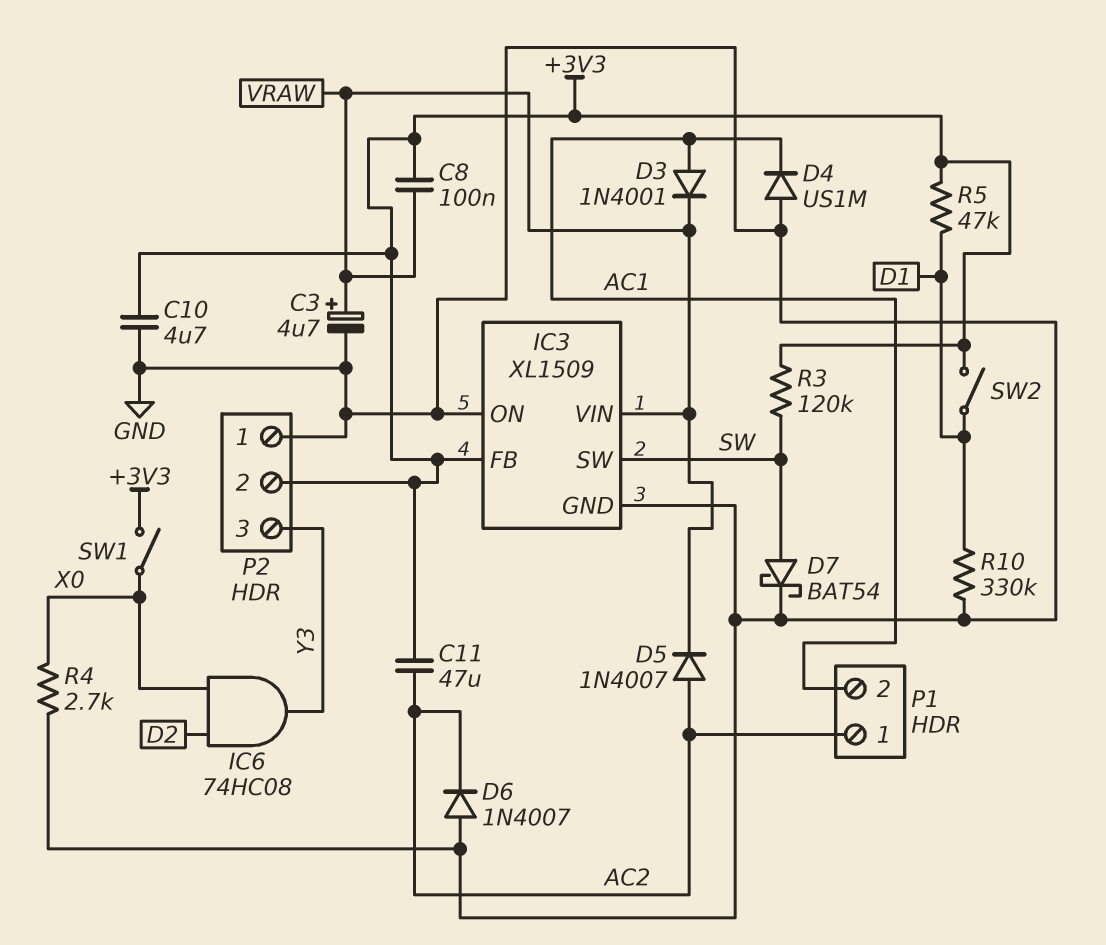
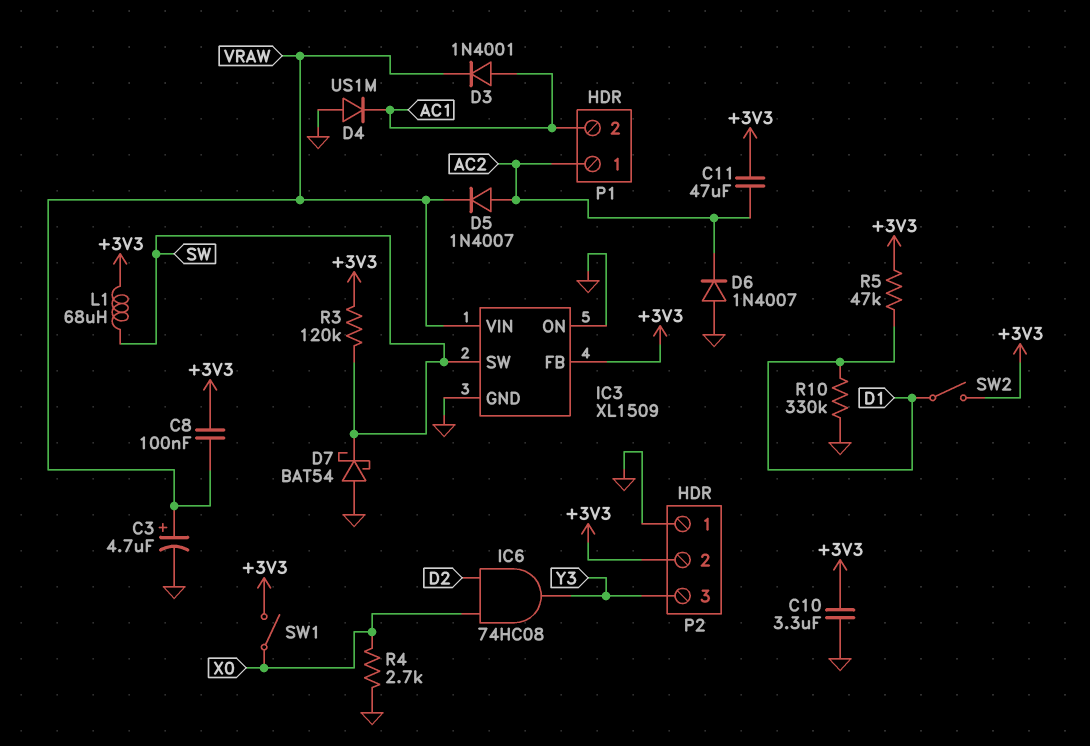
C10: 4.7uF (+3V3, GND) -> 3.3uF (+3V3, GND)
D7: schottky BAT54 (A SW, K GND) -> schottky BAT54 (A GND, K SW)
L1: none -> 68uH (+3V3, SW)

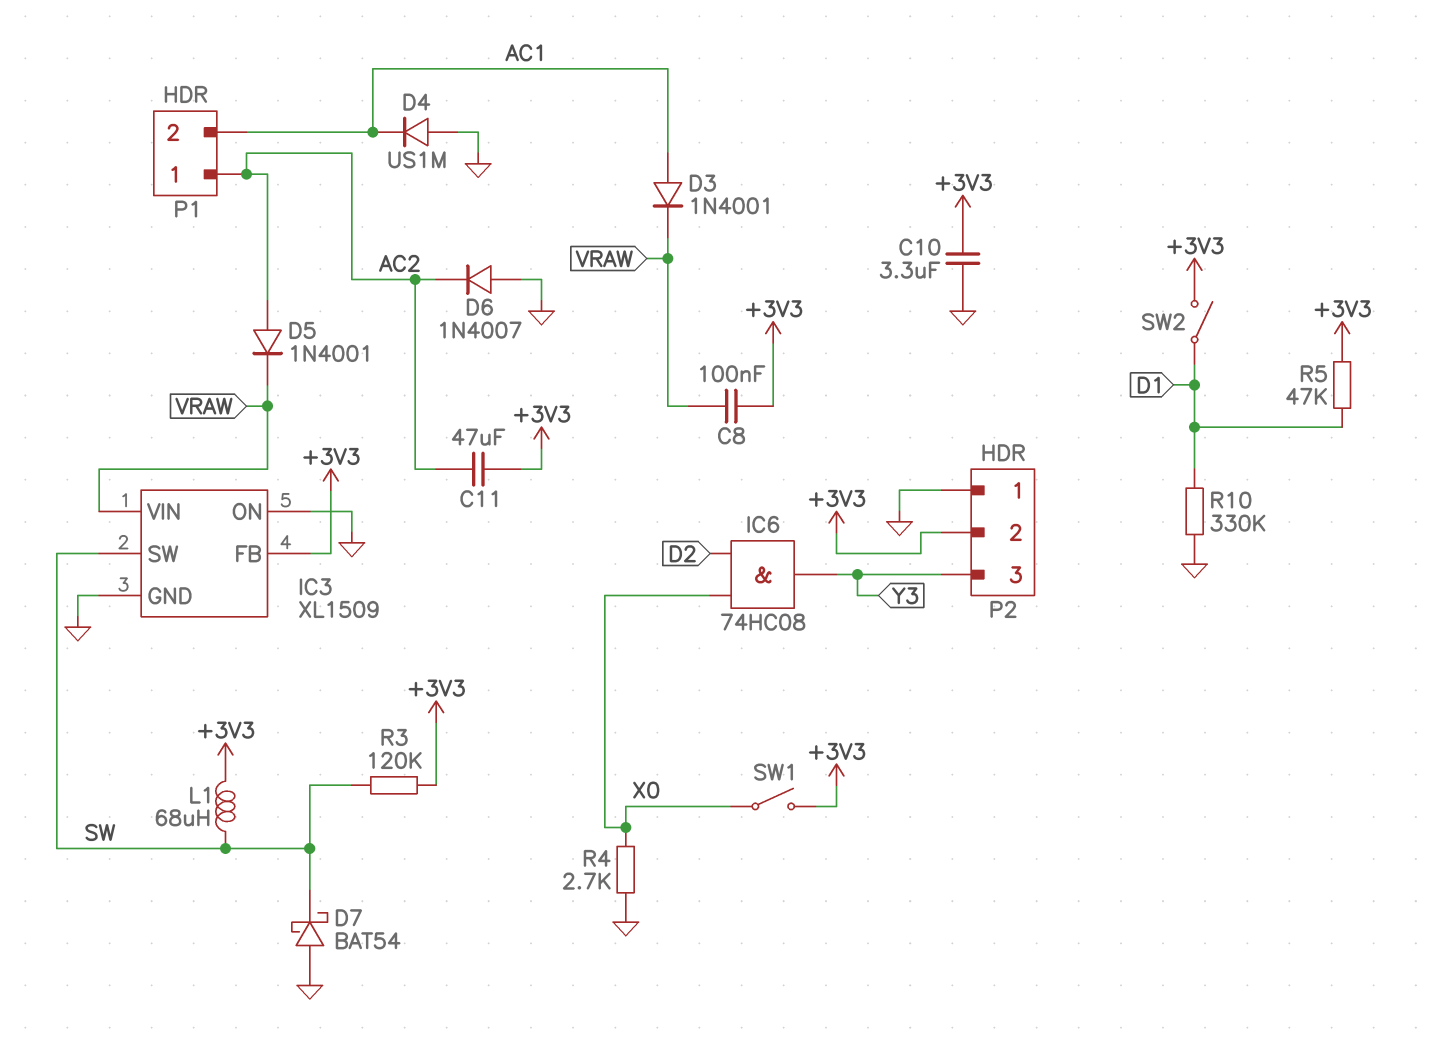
C3: 4.7uF (plus VRAW, minus GND) -> none
D5: diode 1N4007 (A AC2, K VRAW) -> diode 1N4001 (A AC2, K VRAW)

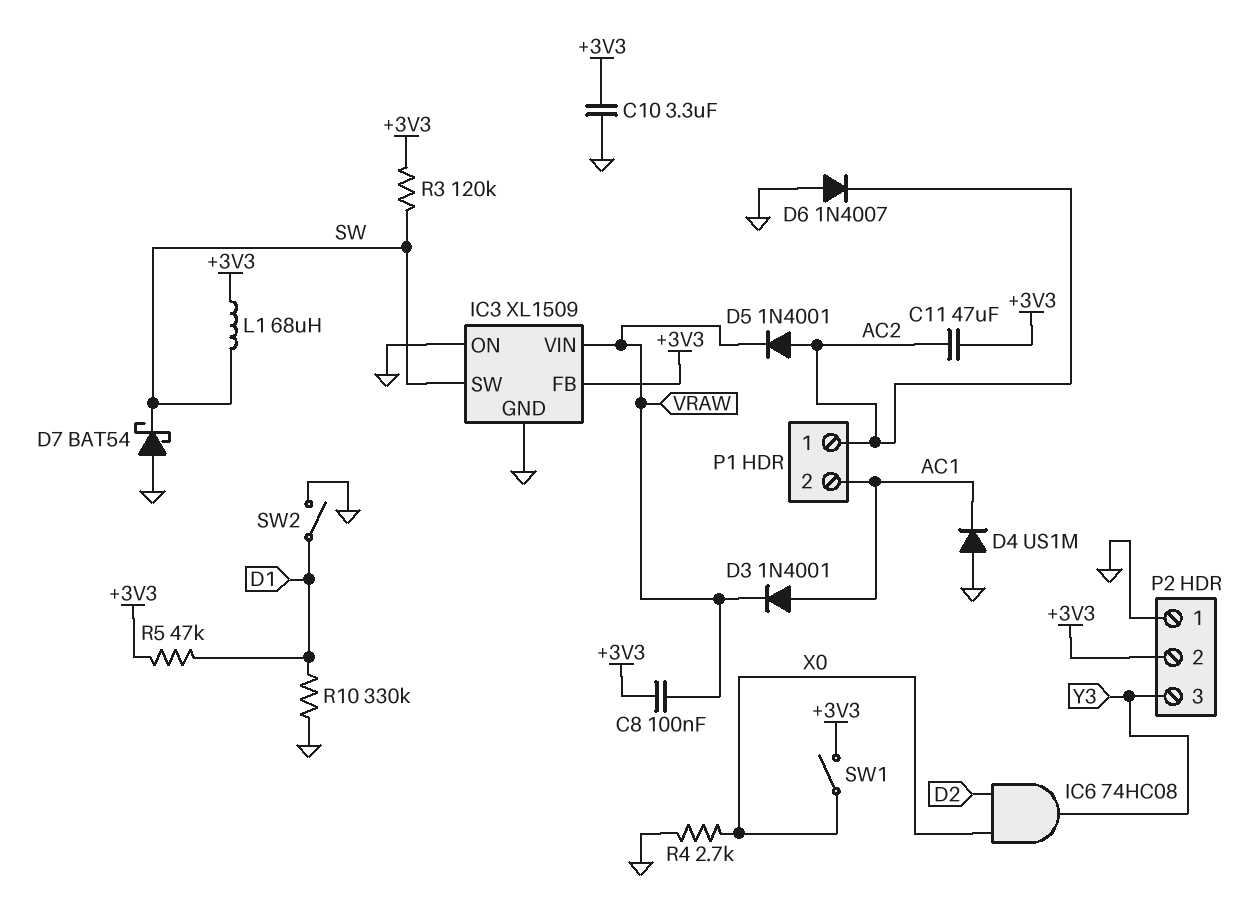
SW2: switch (+3V3, D1) -> switch (D1, GND)

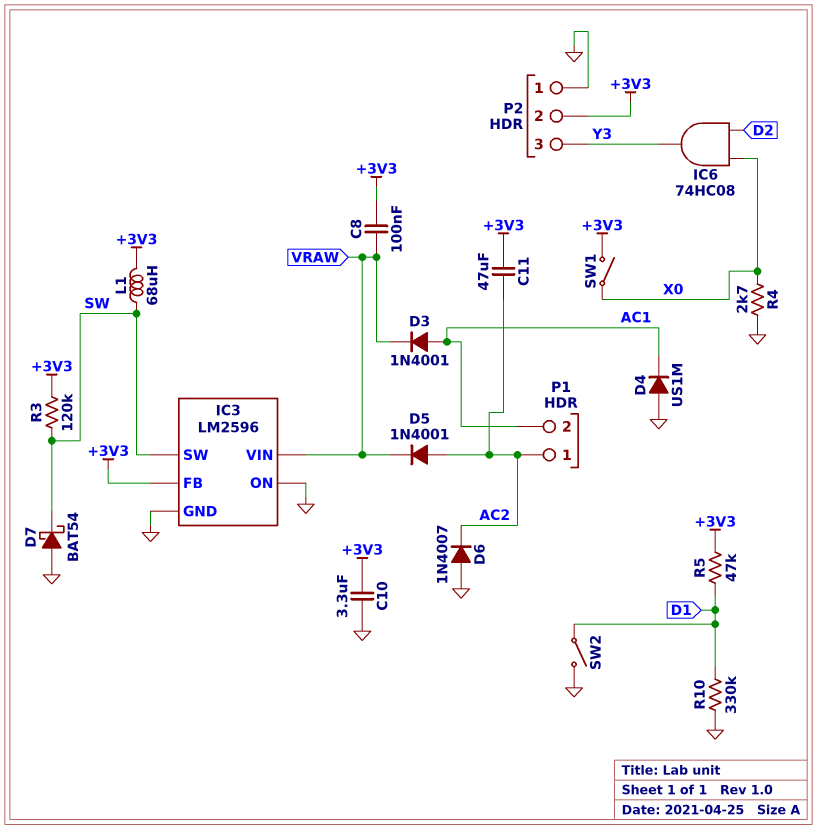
IC3: XL1509 -> LM2596

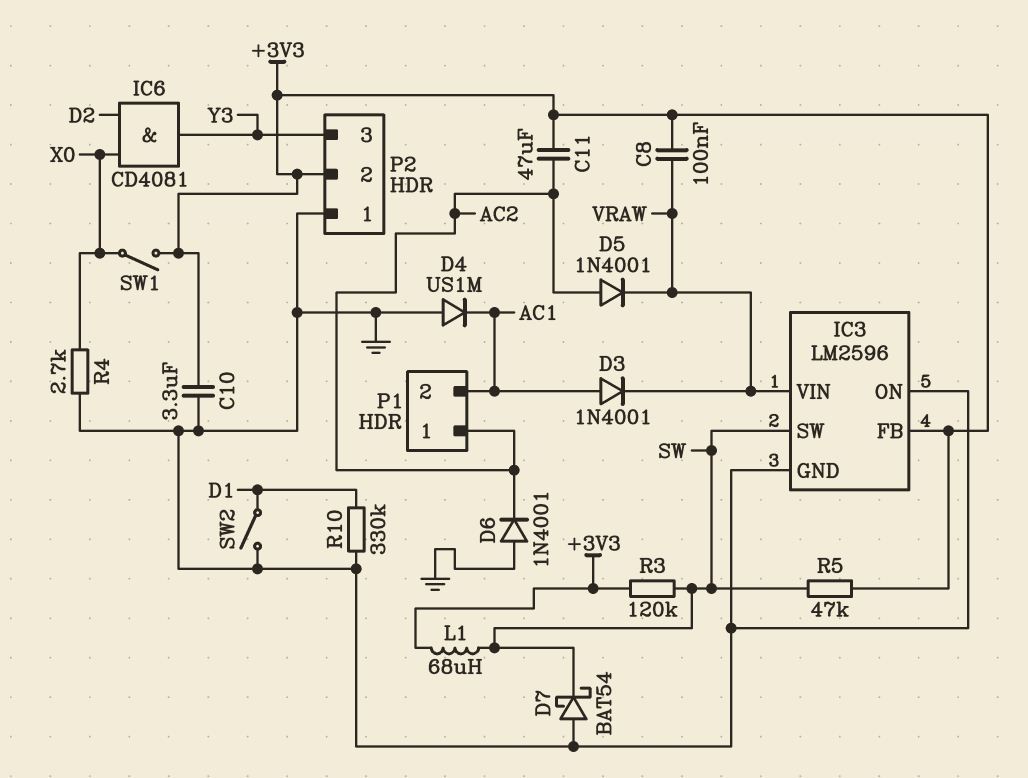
D6: diode 1N4007 (A GND, K AC2) -> diode 1N4001 (A GND, K AC2)
IC6: AND 74HC08 (in D2, in X0, out Y3) -> AND CD4081 (in D2, in X0, out Y3)
R5: 47k (+3V3, D1) -> 47k (+3V3, SW)

